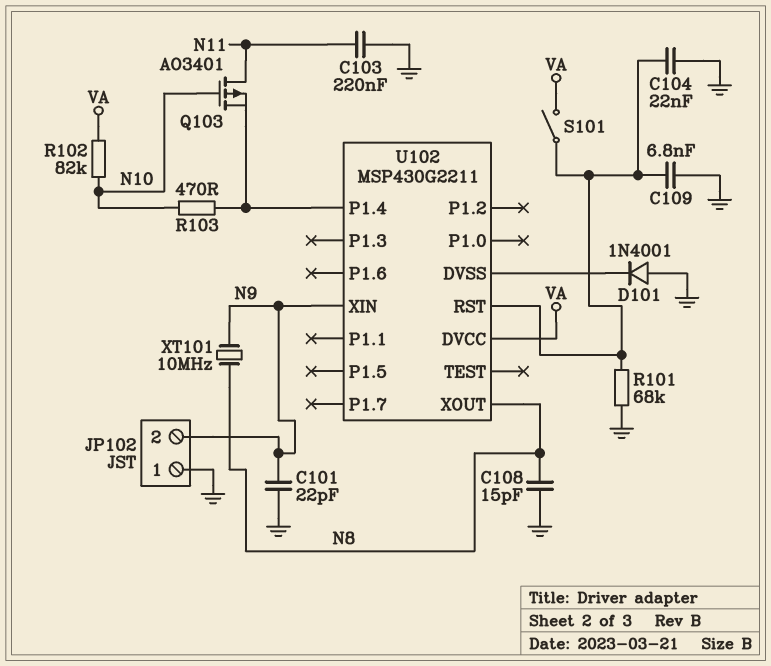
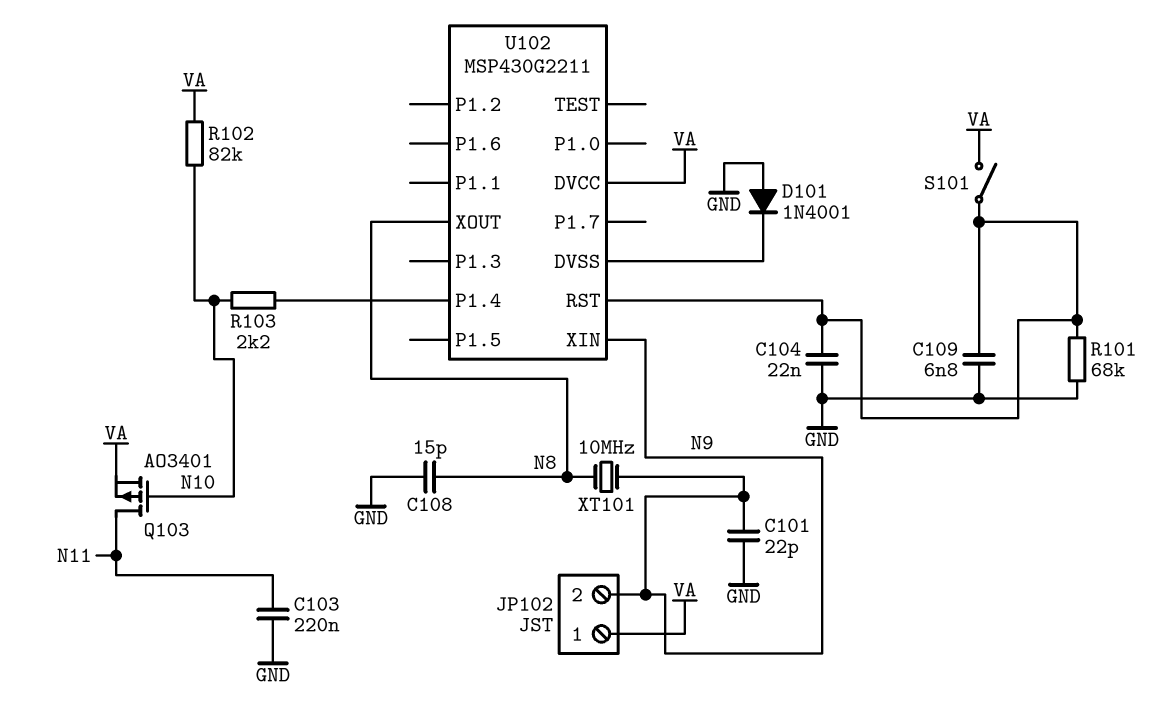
JP102 pin 1: GND -> VA
Q103: PMOS AO3401 (G N10, D N11, S U102/P1.4) -> PMOS AO3401 (G N10, D N11, S VA)
R103: 470 (N10, U102/P1.4) -> 2.2k (N10, U102/P1.4)

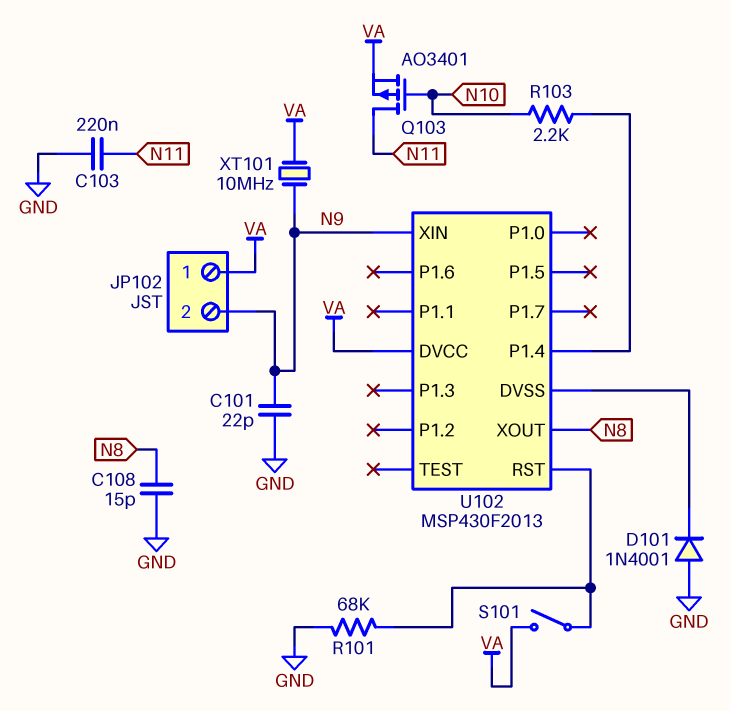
C104: 22nF (GND, U102/RST) -> none
C109: 6.8nF (GND, U102/RST) -> none
R102: 82k (N10, VA) -> none
U102: MSP430G2211 -> MSP430F2013
XT101: 10MHz (N8, N9) -> 10MHz (N9, VA)

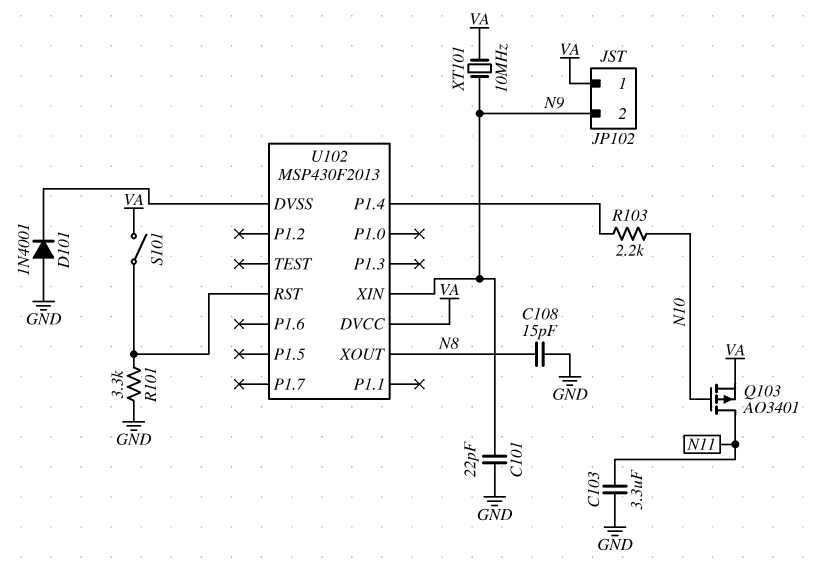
C103: 220nF (GND, N11) -> 3.3uF (GND, N11)
R101: 68k (GND, U102/RST) -> 3.3k (GND, U102/RST)

